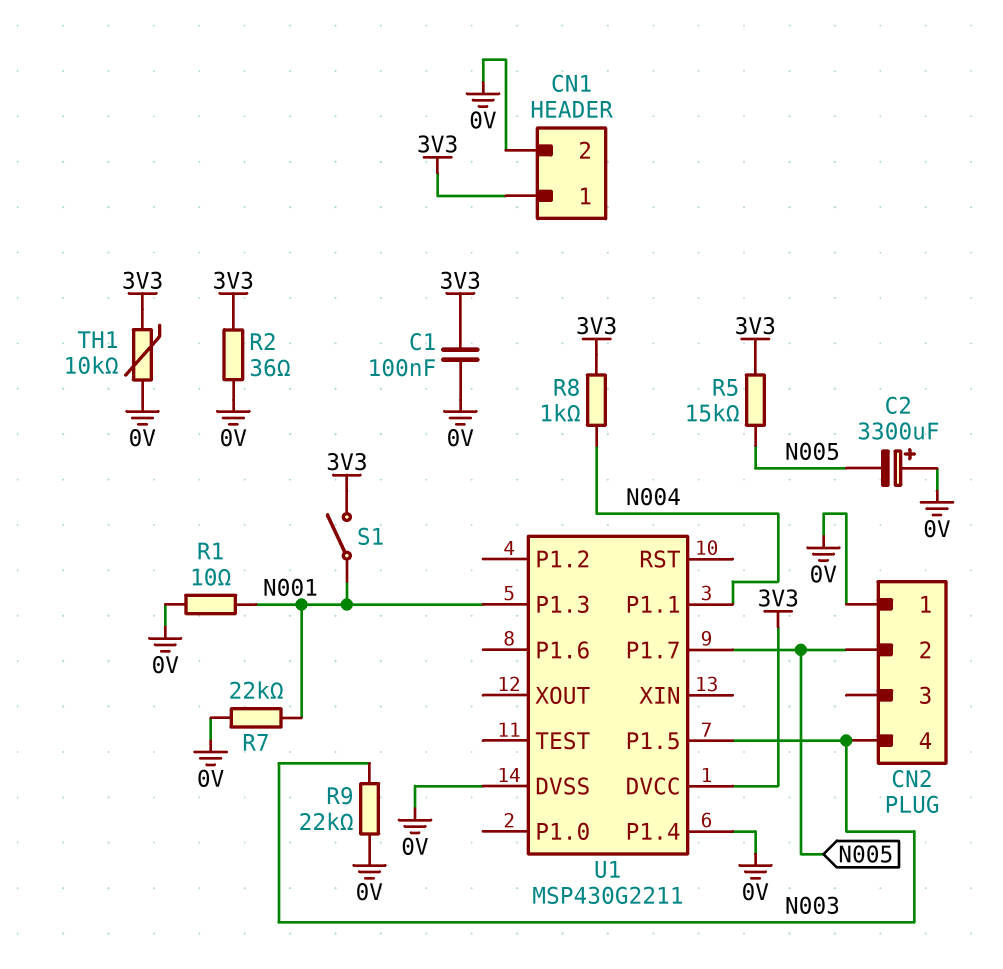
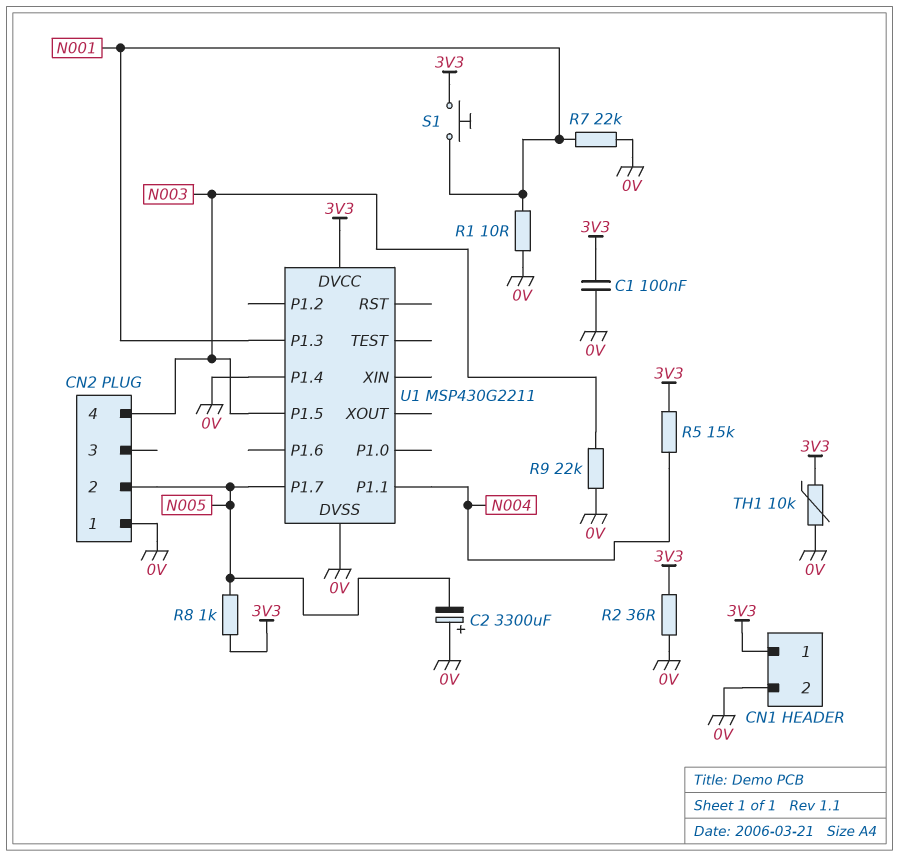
R5: 15k (3V3, N005) -> 15k (3V3, N004)
R8: 1k (3V3, N004) -> 1k (3V3, N005)
S1: switch (3V3, N001) -> button (3V3, N001)

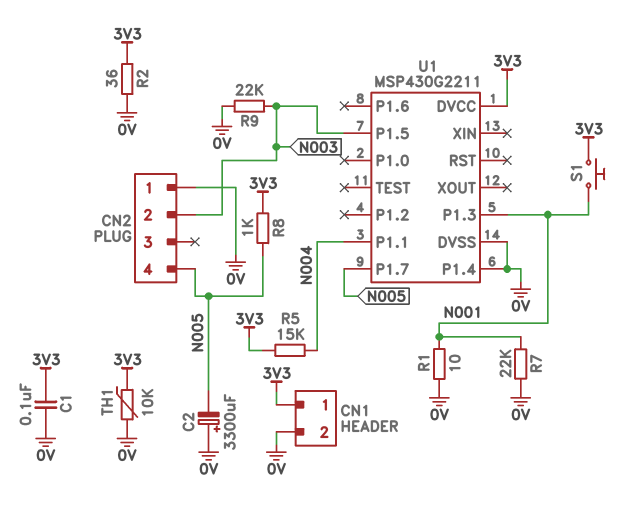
CN2 pin 2: N005 -> N003
CN2 pin 4: N003 -> N005

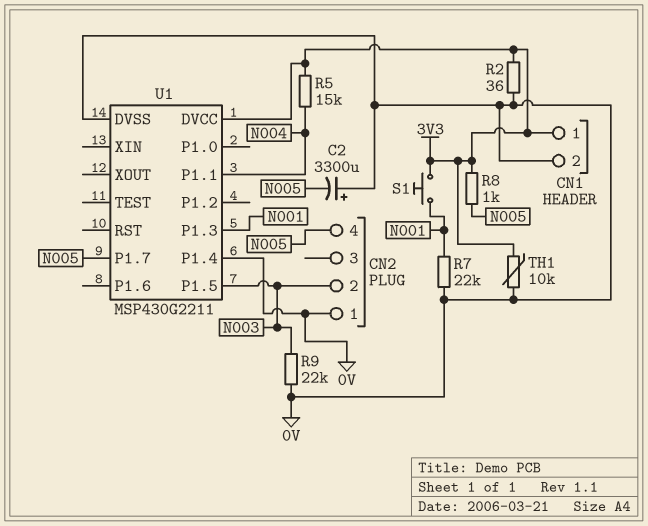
C1: 100nF (0V, 3V3) -> none
R1: 10 (0V, N001) -> none

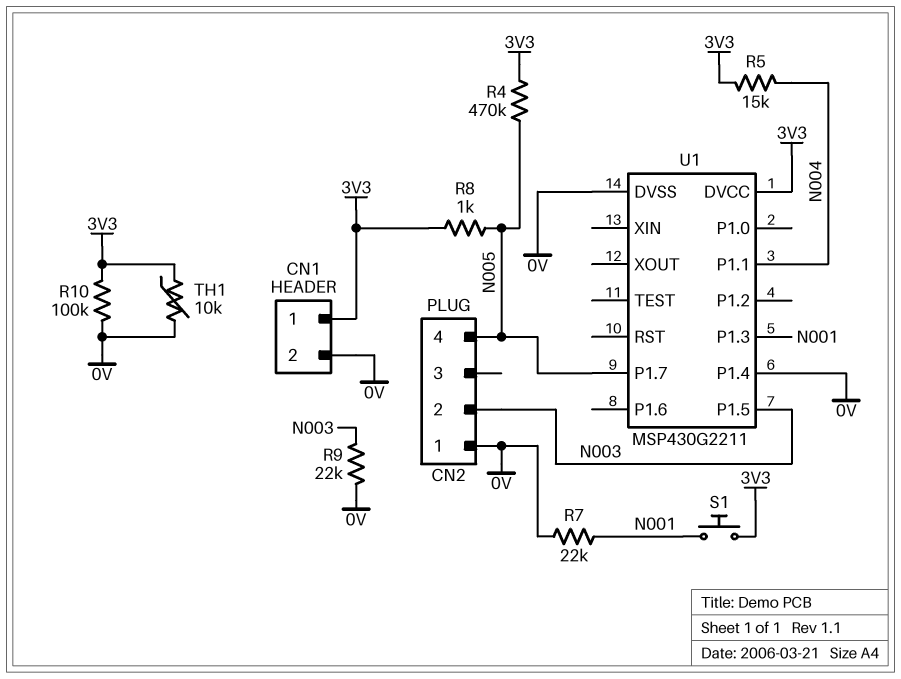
C2: 3300uF (plus 0V, minus N005) -> none
R2: 36 (0V, 3V3) -> none
R4: none -> 470k (3V3, N005)
R10: none -> 100k (0V, 3V3)

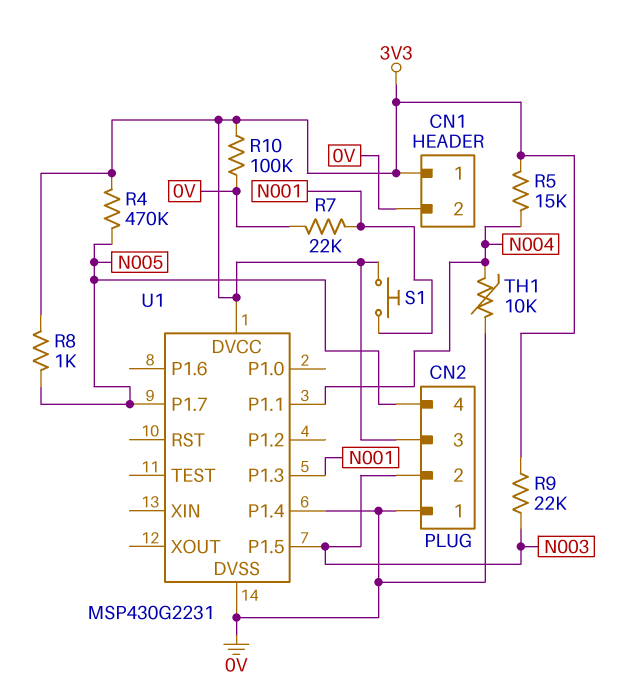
CN2 pin 3: none -> 3V3
R9: 22k (0V, N003) -> 22k (3V3, N003)
TH1: 10k (0V, 3V3) -> 10k (0V, N004)
U1: MSP430G2211 -> MSP430G2231

